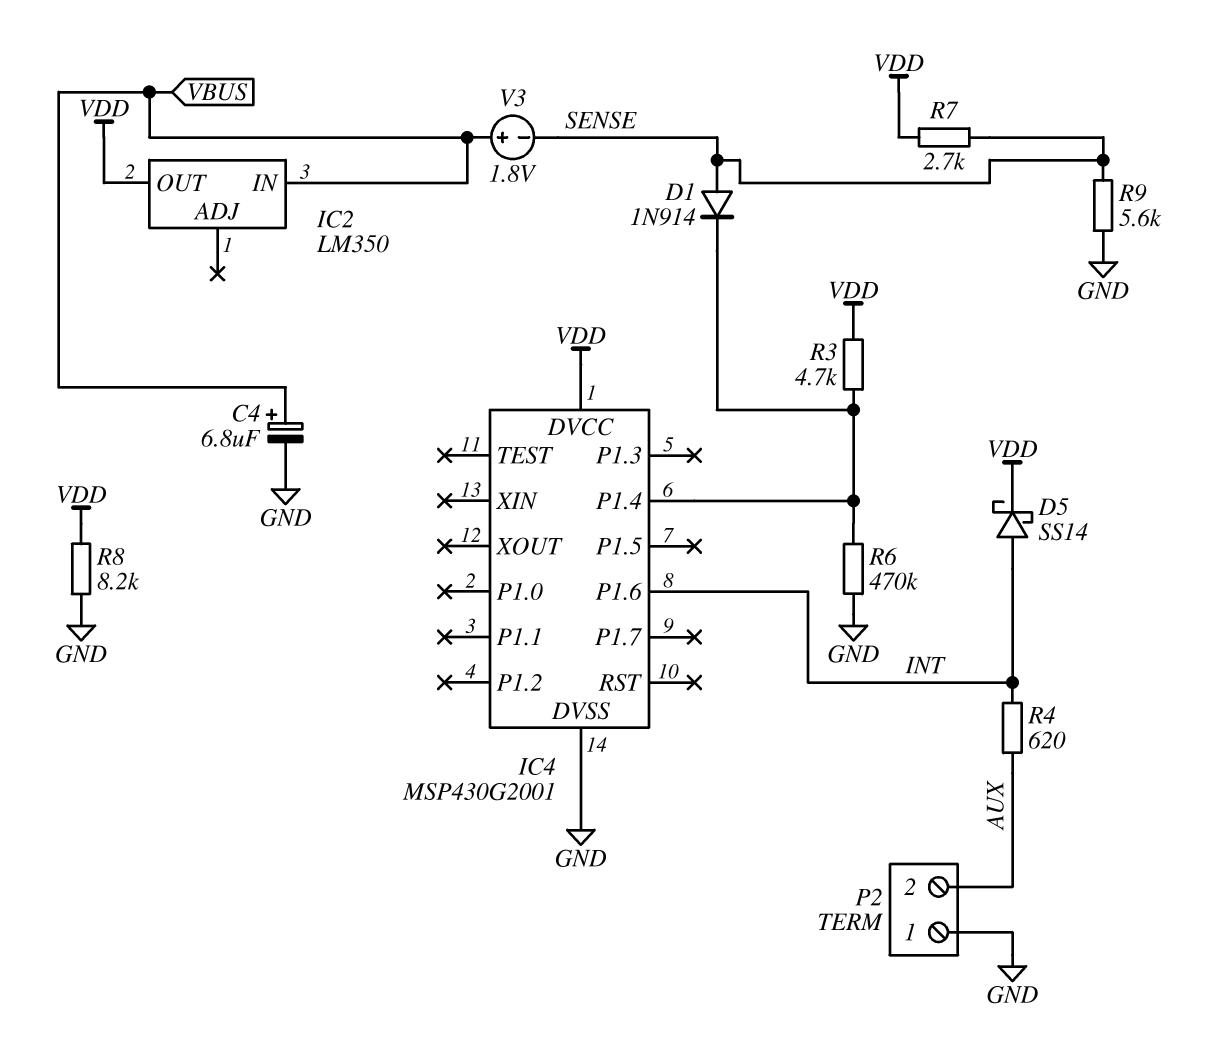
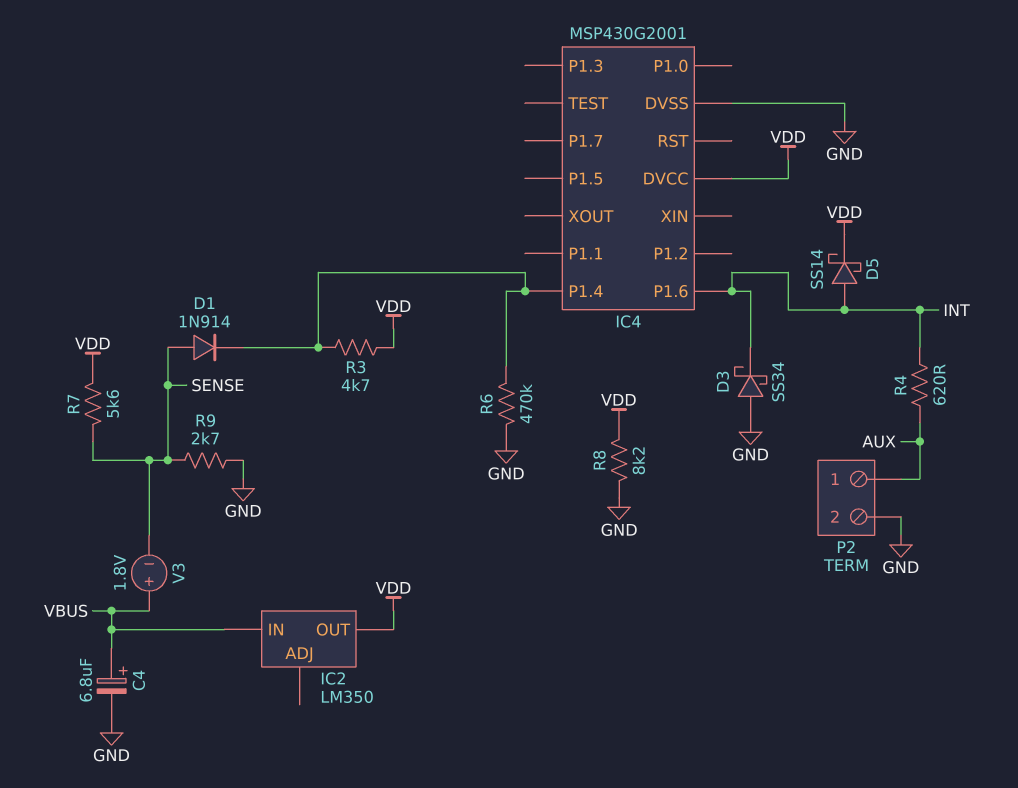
D3: none -> schottky SS34 (A GND, K INT)
P2 pin 1: GND -> AUX
P2 pin 2: AUX -> GND
R7: 2.7k (SENSE, VDD) -> 5.6k (SENSE, VDD)
R9: 5.6k (GND, SENSE) -> 2.7k (GND, SENSE)

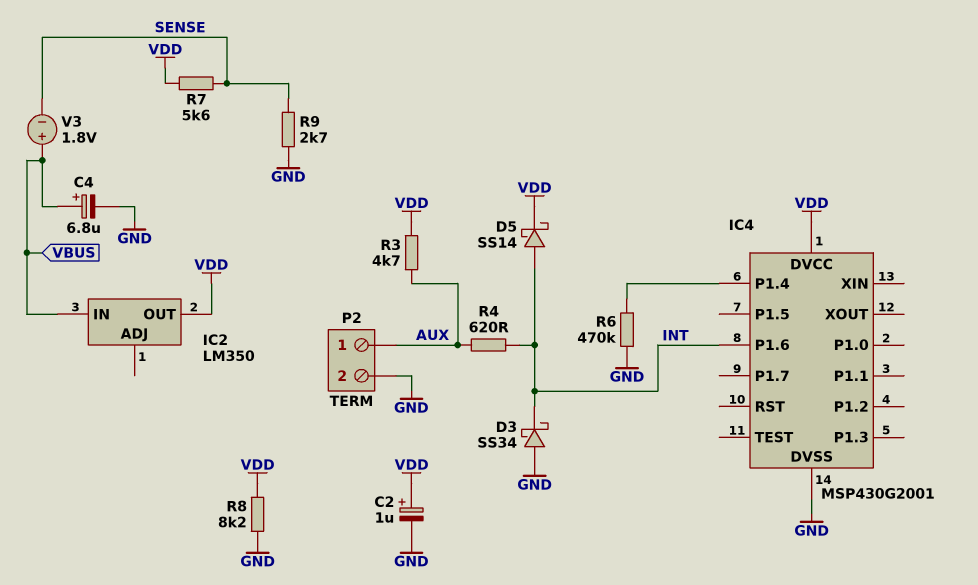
C2: none -> 1uF (plus VDD, minus GND)
D1: diode 1N914 (A SENSE, K IC4/P1.4) -> none
R3: 4.7k (IC4/P1.4, VDD) -> 4.7k (AUX, VDD)

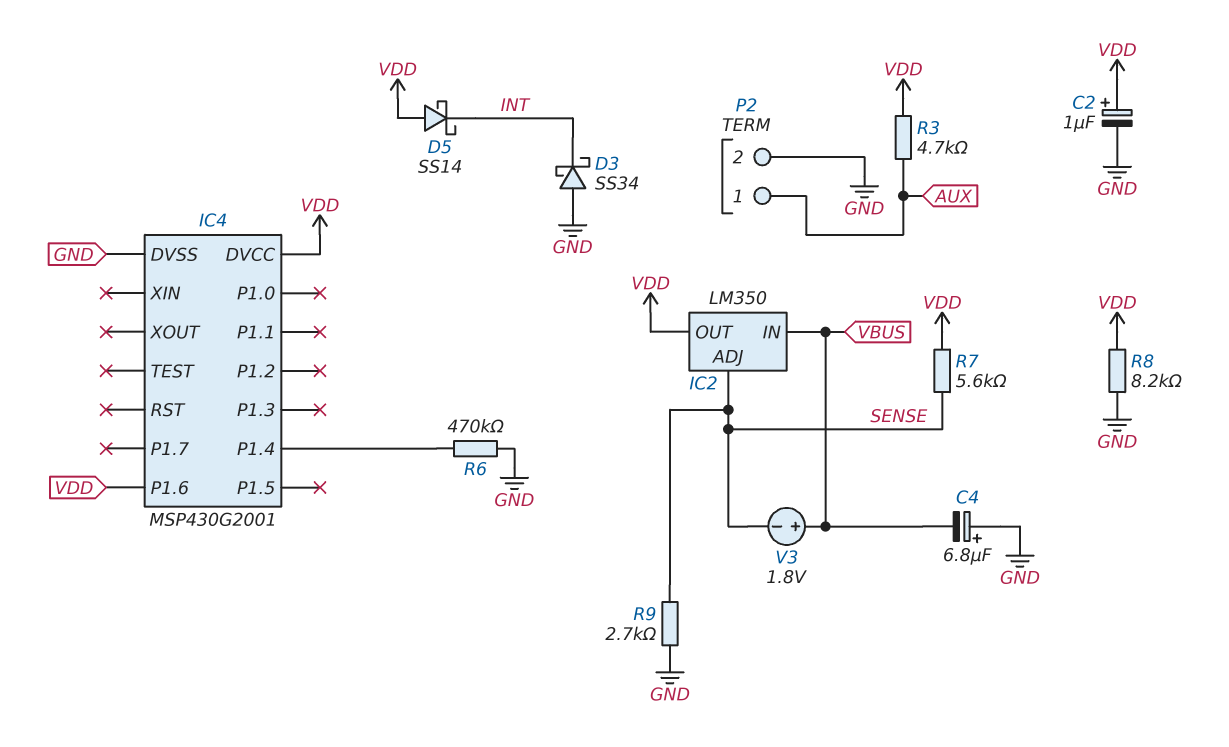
C4: 6.8uF (plus VBUS, minus GND) -> 6.8uF (plus GND, minus VBUS)
D5: schottky SS14 (A INT, K VDD) -> schottky SS14 (A VDD, K INT)
IC2 pin ADJ: none -> SENSE
IC4 pin P1.6: INT -> VDD
R4: 620 (AUX, INT) -> none

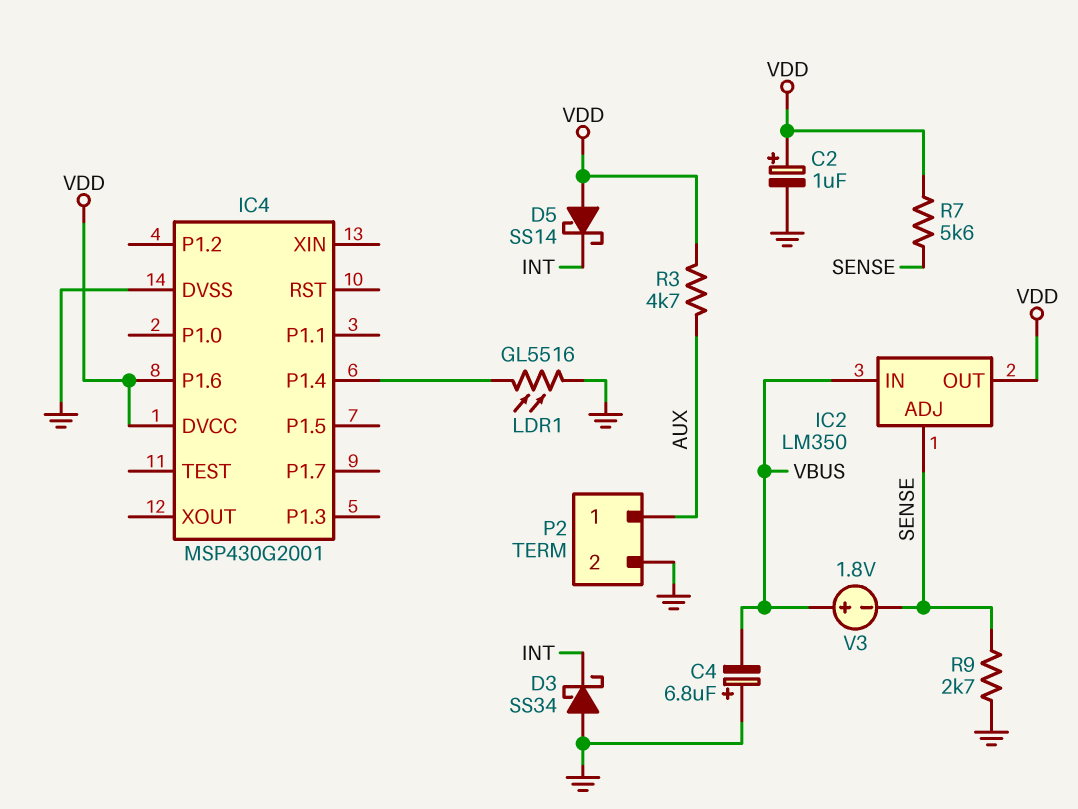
LDR1: none -> GL5516 (GND, IC4/P1.4)
R6: 470k (GND, IC4/P1.4) -> none
R8: 8.2k (GND, VDD) -> none

